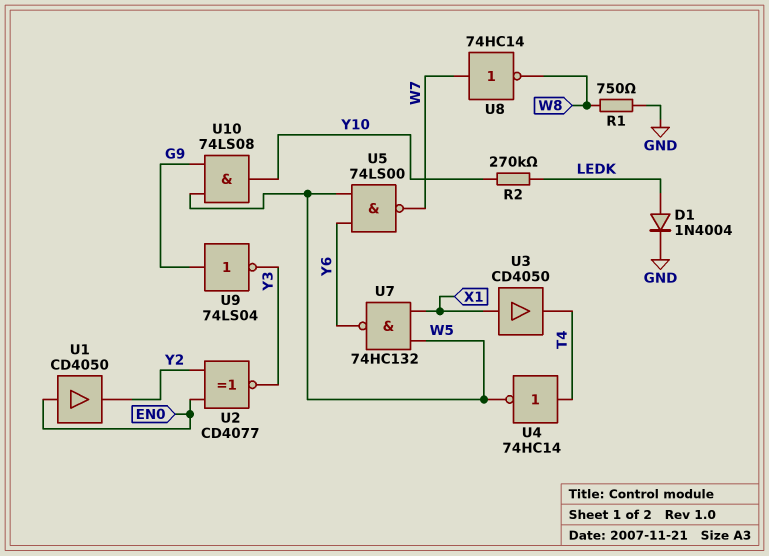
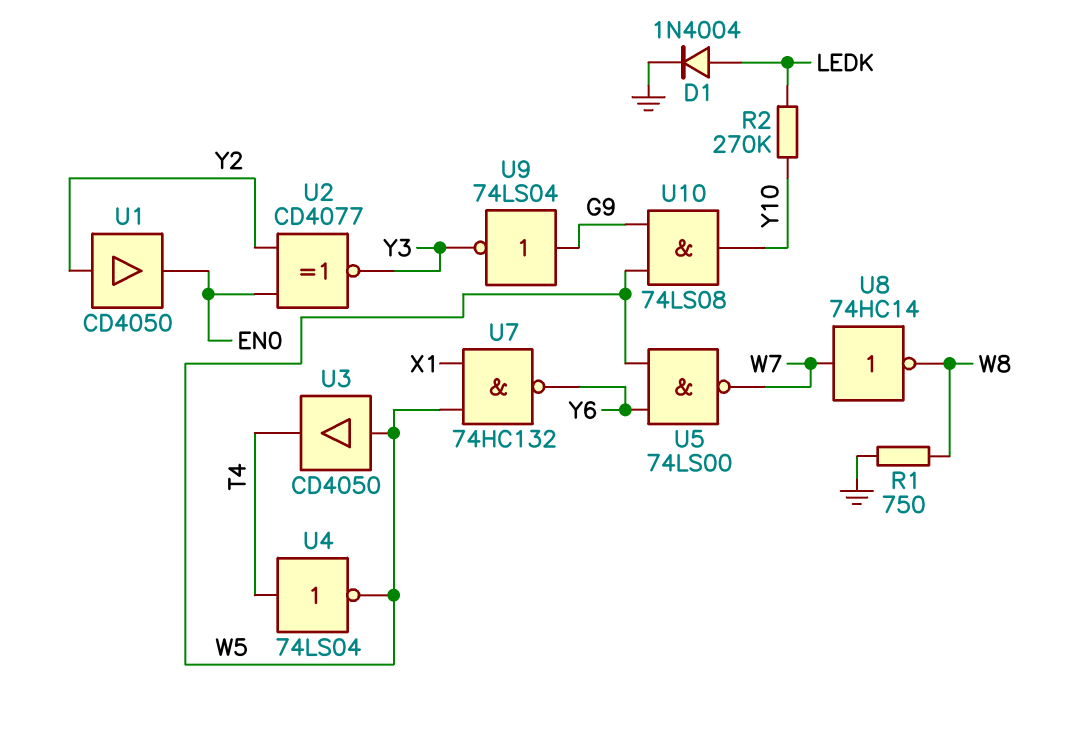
U1: buffer CD4050 (in EN0, out Y2) -> buffer CD4050 (in Y2, out EN0)
U3: buffer CD4050 (in X1, out T4) -> buffer CD4050 (in W5, out T4)
U4: NOT 74HC14 (in T4, out W5) -> NOT 74LS04 (in T4, out W5)

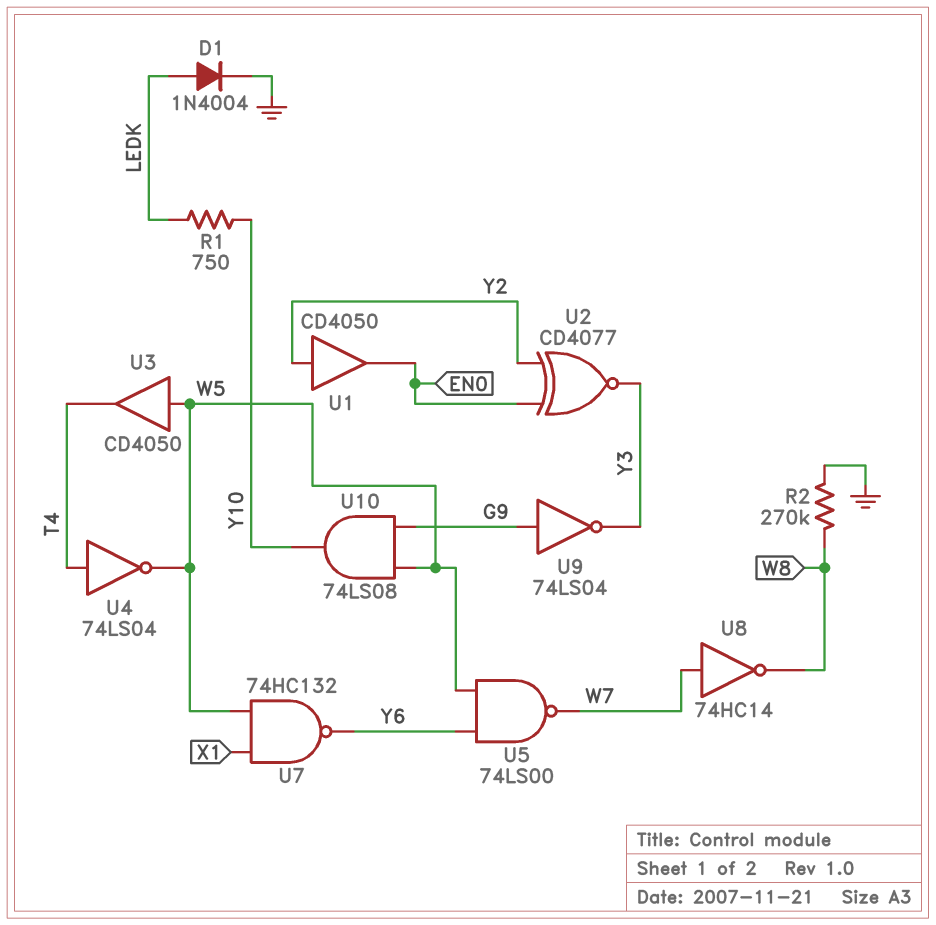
R1: 750 (GND, W8) -> 750 (LEDK, Y10)
R2: 270k (LEDK, Y10) -> 270k (GND, W8)

